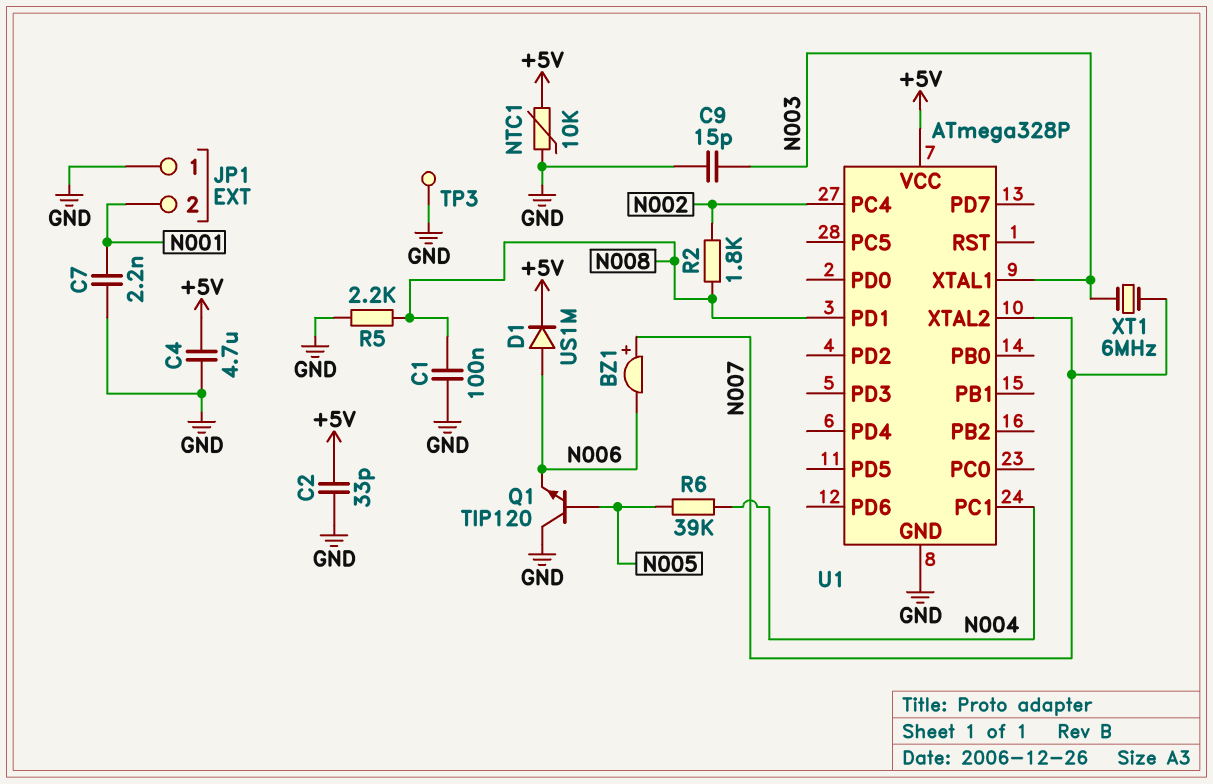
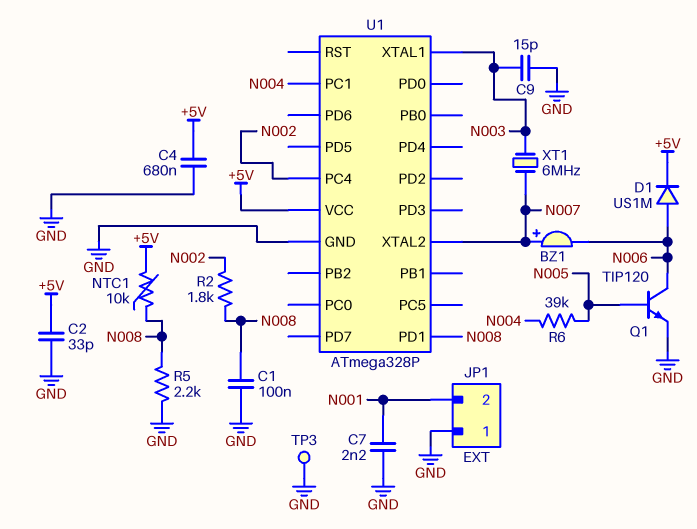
C4: 4.7uF (+5V, GND) -> 680nF (+5V, GND)
NTC1: 10k (+5V, GND) -> 10k (+5V, N008)
Q1: NPN TIP120 (B N005, C GND, E N006) -> NPN TIP120 (B N005, C N006, E GND)

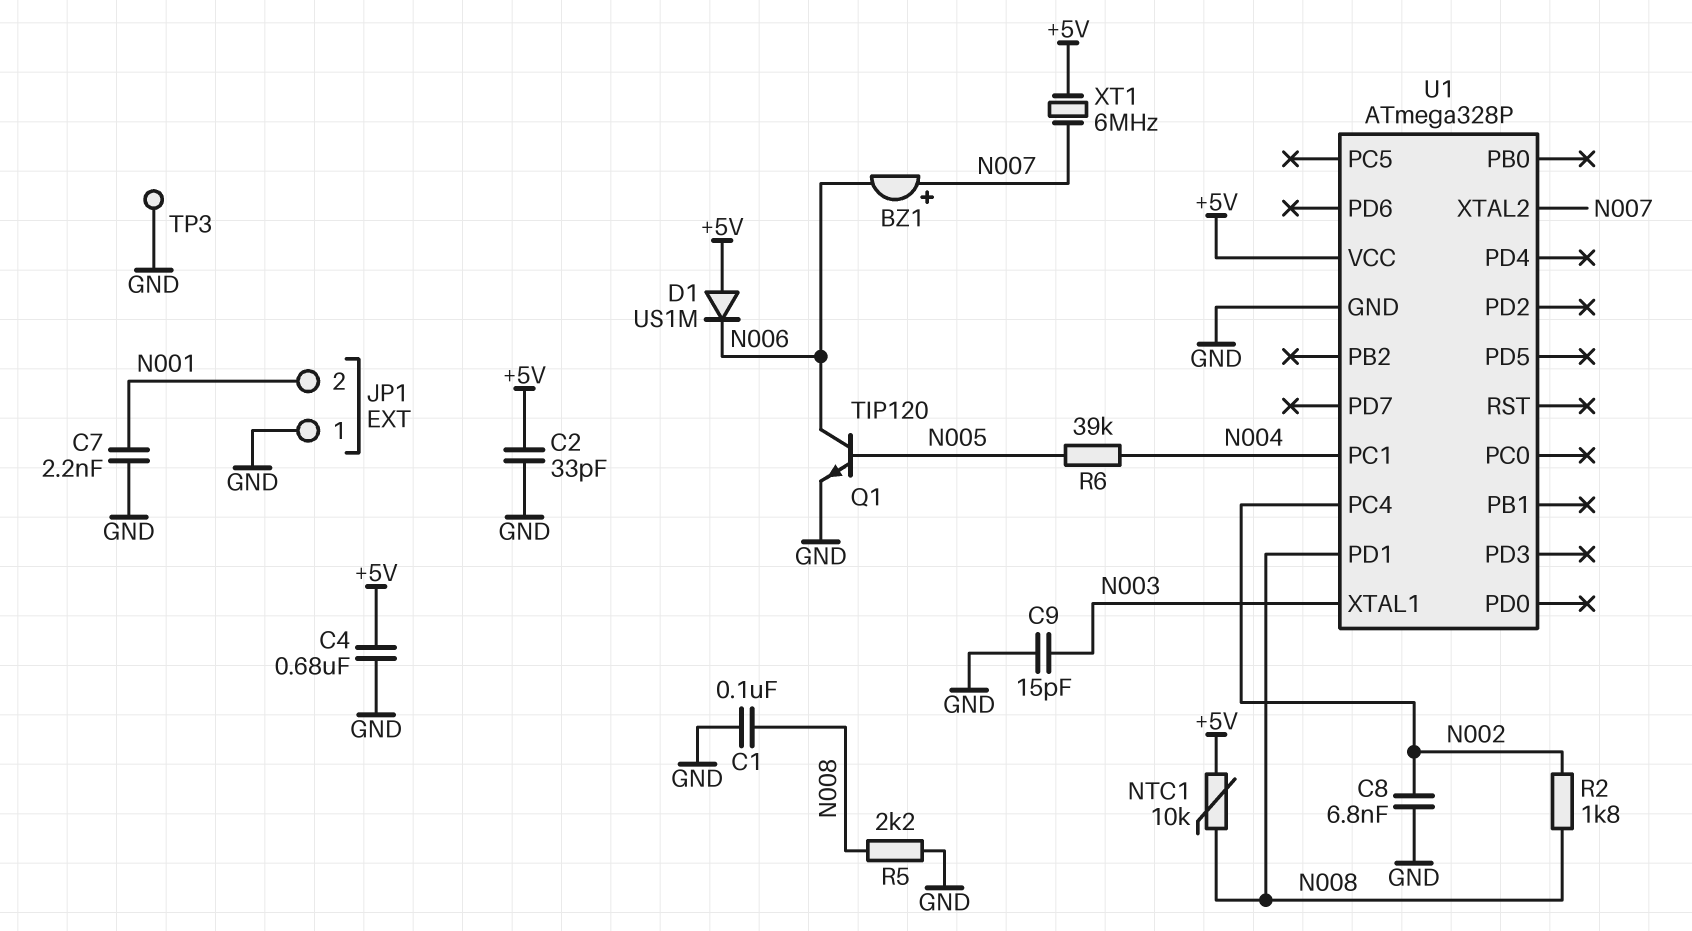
C8: none -> 6.8nF (GND, N002)
D1: diode US1M (A N006, K +5V) -> diode US1M (A +5V, K N006)
XT1: 6MHz (N003, N007) -> 6MHz (+5V, N007)

